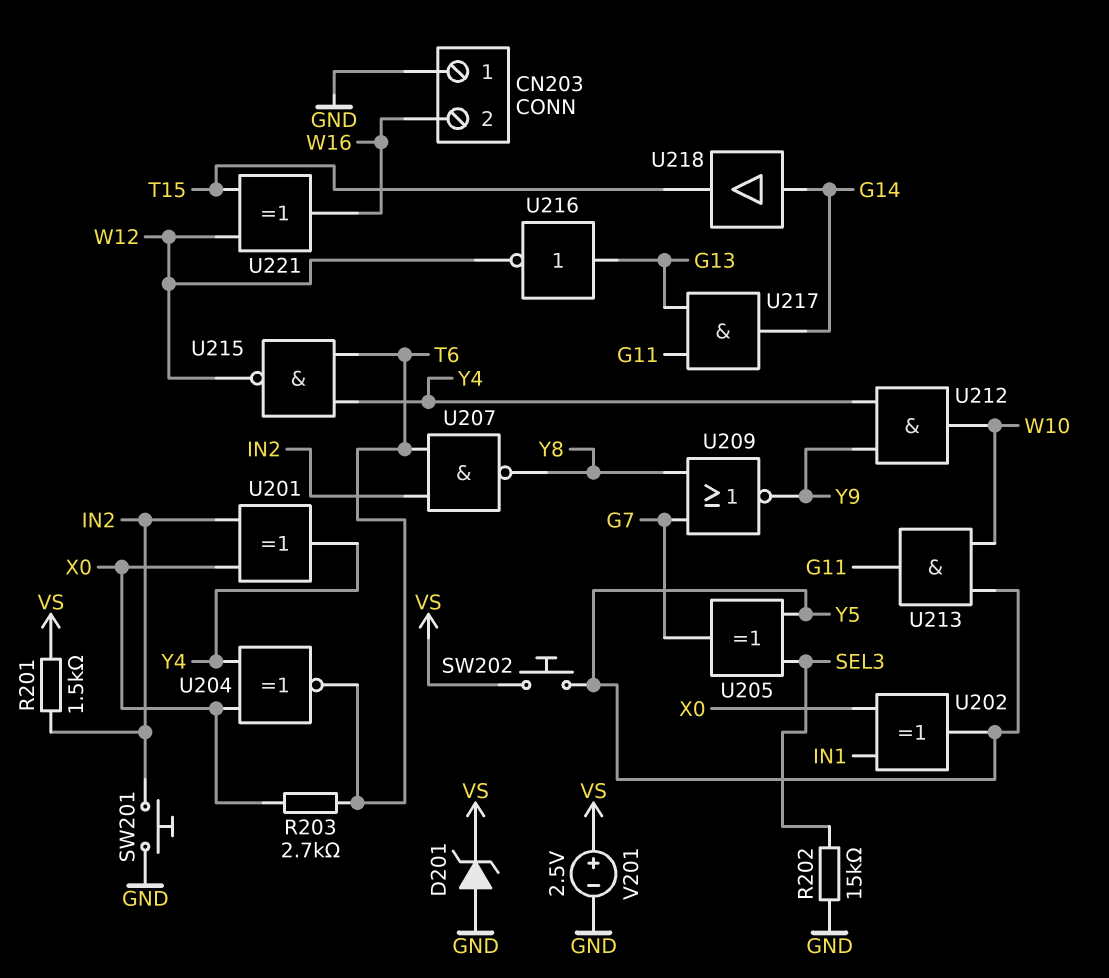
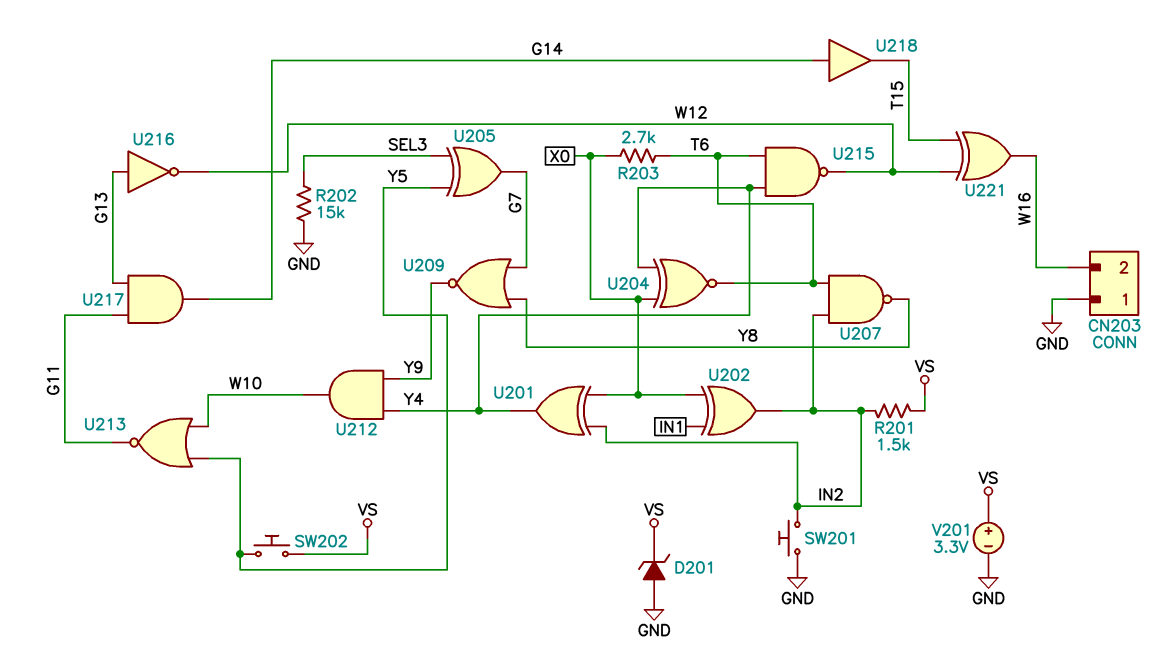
U202: XOR (in IN1, in X0, out Y5) -> XOR (in IN1, in X0, out IN2)
U213: AND (in W10, in Y5, out G11) -> NOR (in W10, in Y5, out G11)
V201: 2.5V (plus VS, minus GND) -> 3.3V (plus VS, minus GND)

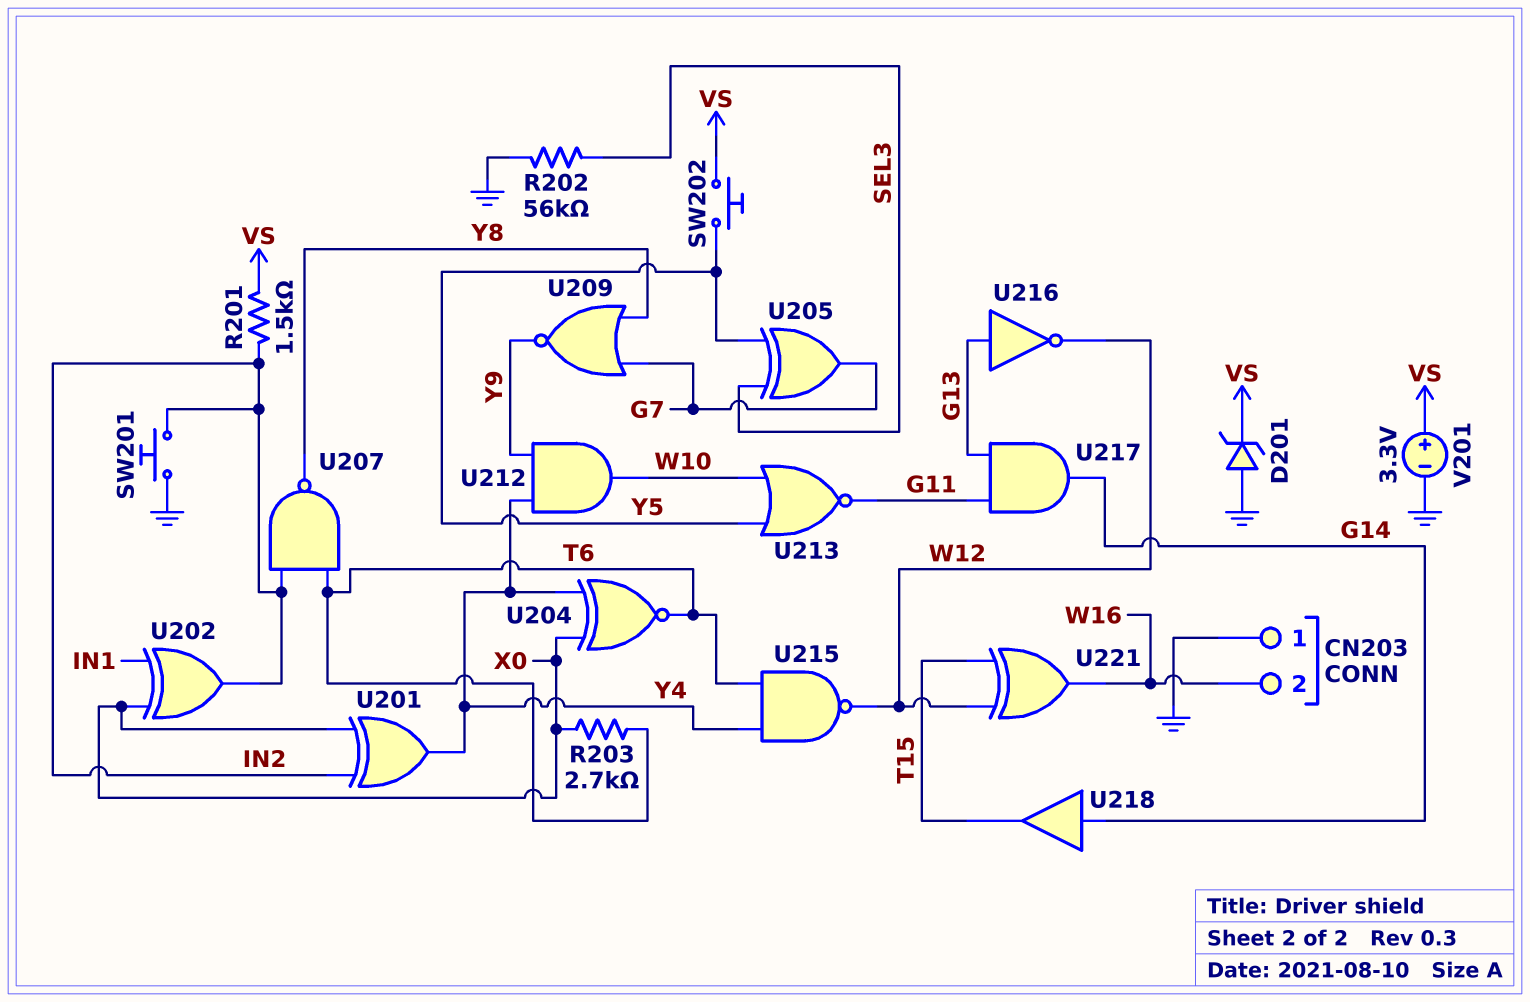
R202: 15k (GND, SEL3) -> 56k (GND, SEL3)

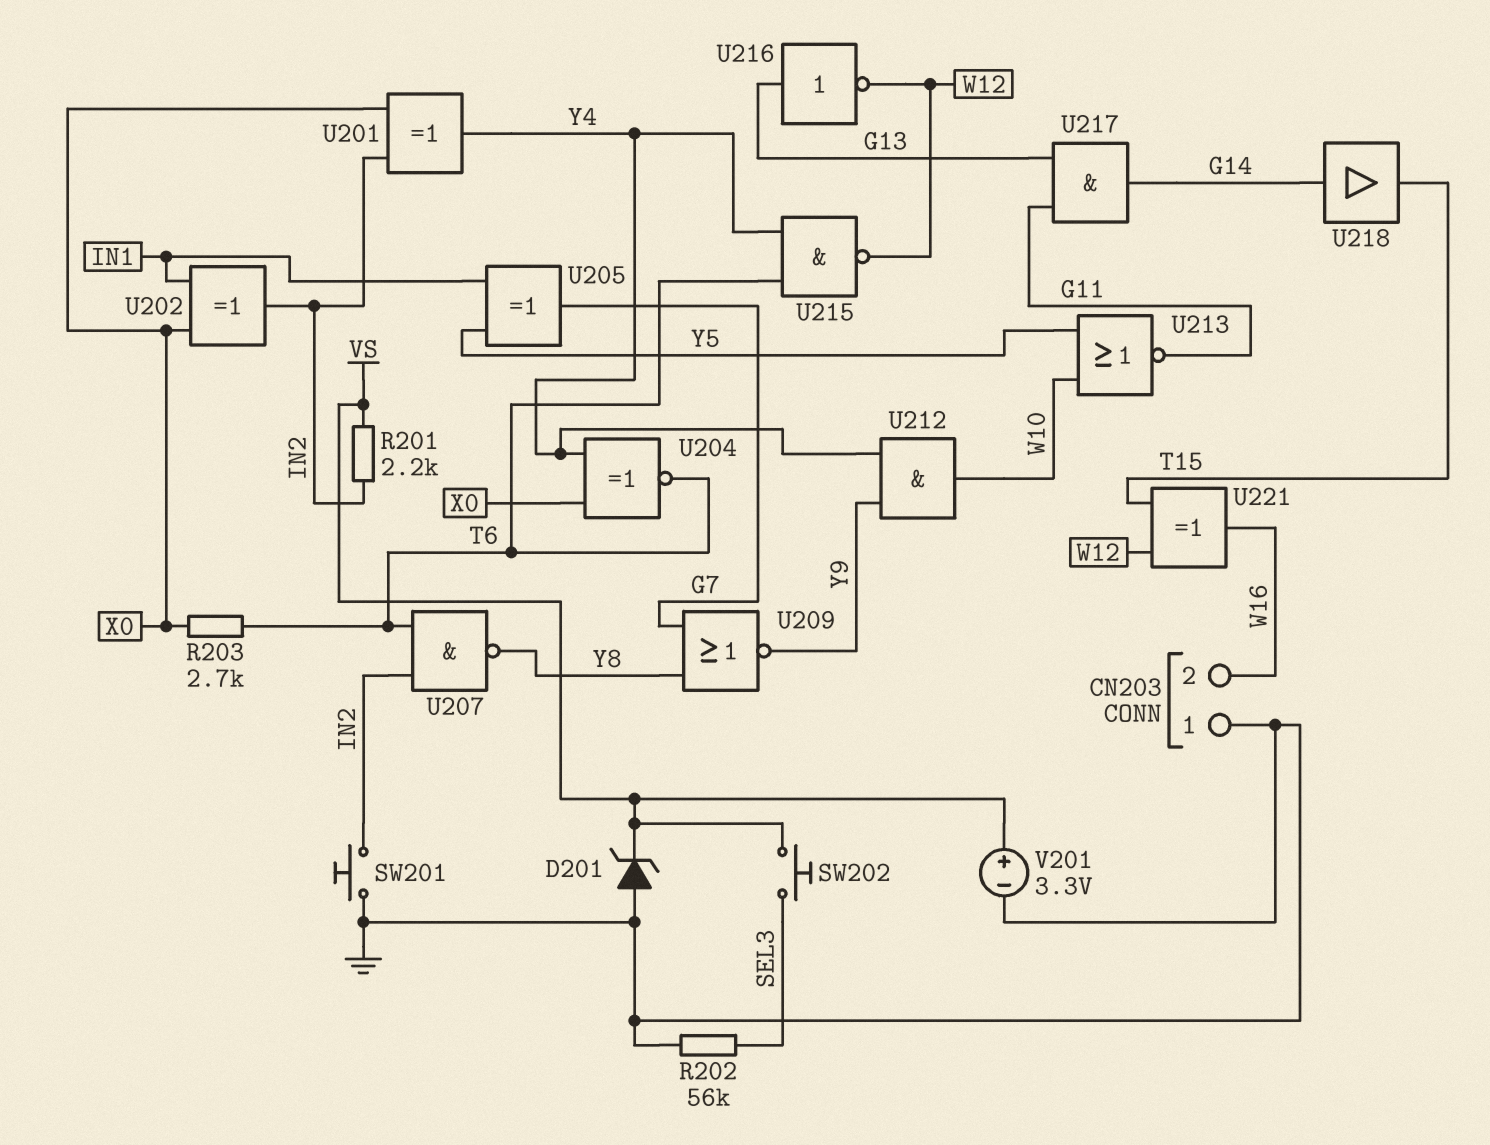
R201: 1.5k (IN2, VS) -> 2.2k (IN2, VS)
SW202: button (VS, Y5) -> button (SEL3, VS)
U205: XOR (in SEL3, in Y5, out G7) -> XOR (in IN1, in Y5, out G7)

